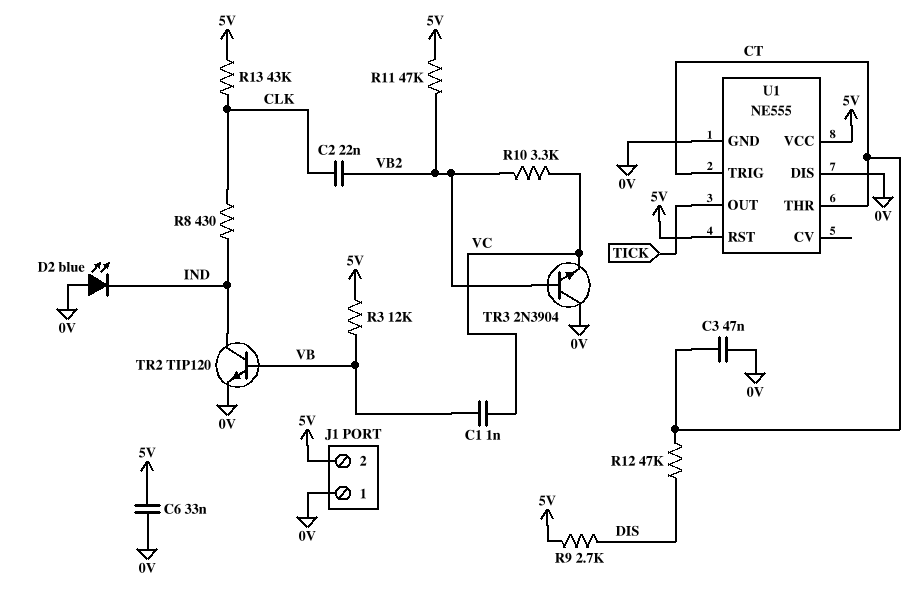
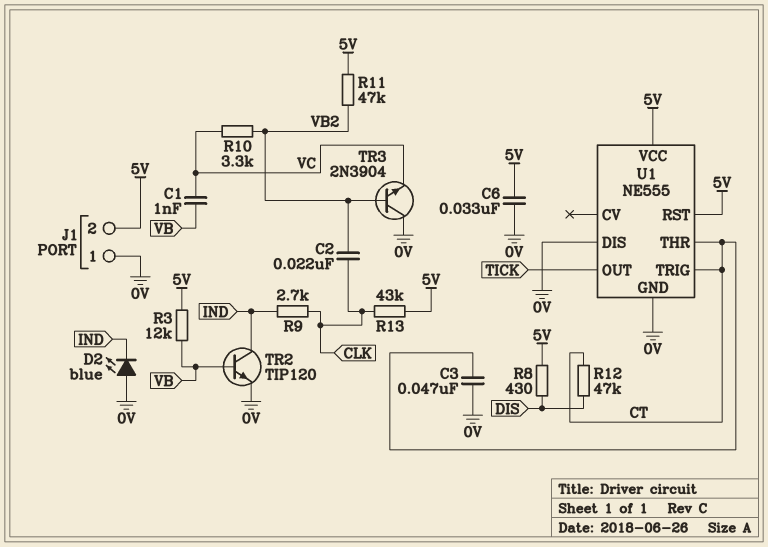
R8: 430 (CLK, IND) -> 430 (5V, DIS)
R9: 2.7k (5V, DIS) -> 2.7k (CLK, IND)

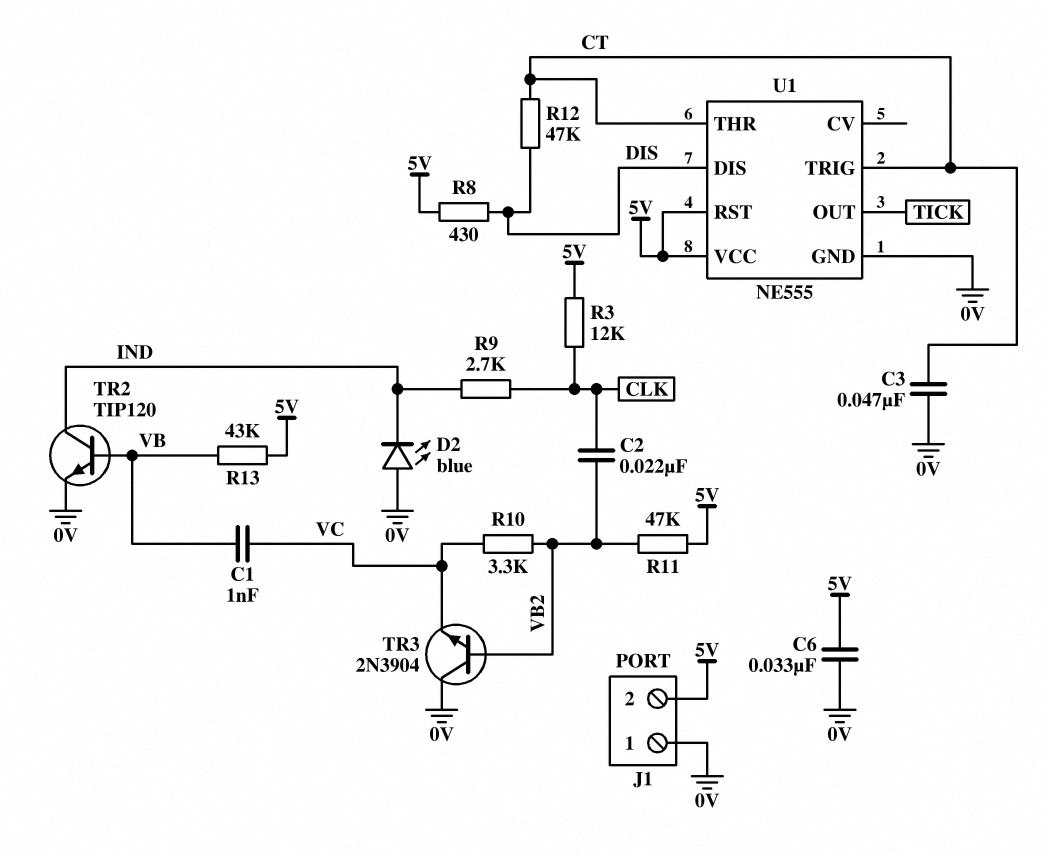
R3: 12k (5V, VB) -> 12k (5V, CLK)
R13: 43k (5V, CLK) -> 43k (5V, VB)
U1 pin DIS: 0V -> DIS

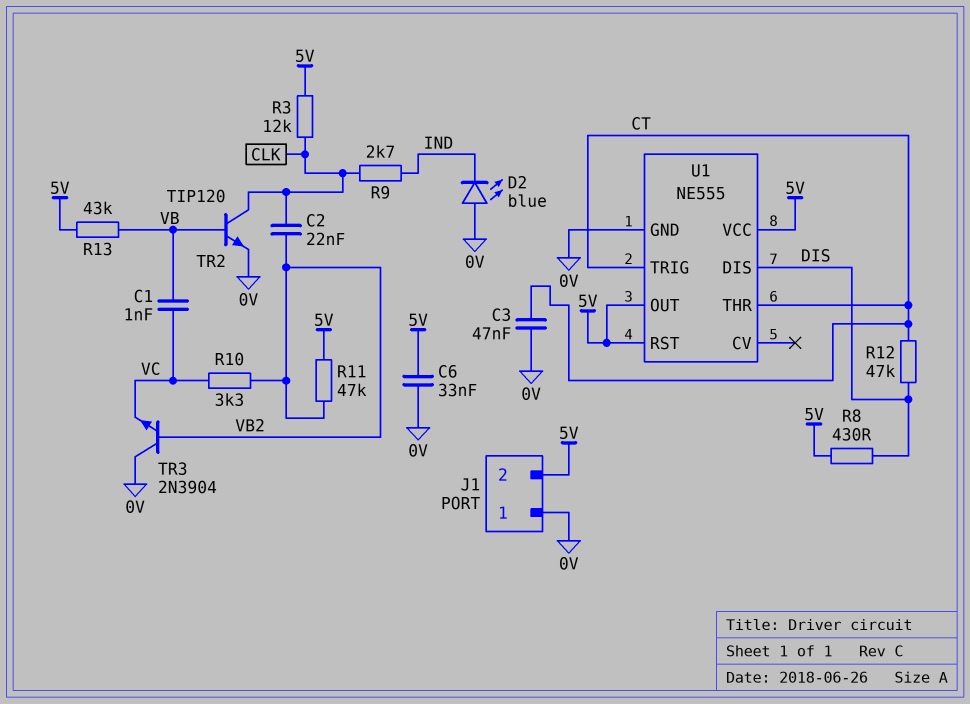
TR2: NPN TIP120 (B VB, C IND, E 0V) -> NPN TIP120 (B VB, C CLK, E 0V)
U1 pin OUT: TICK -> 5V

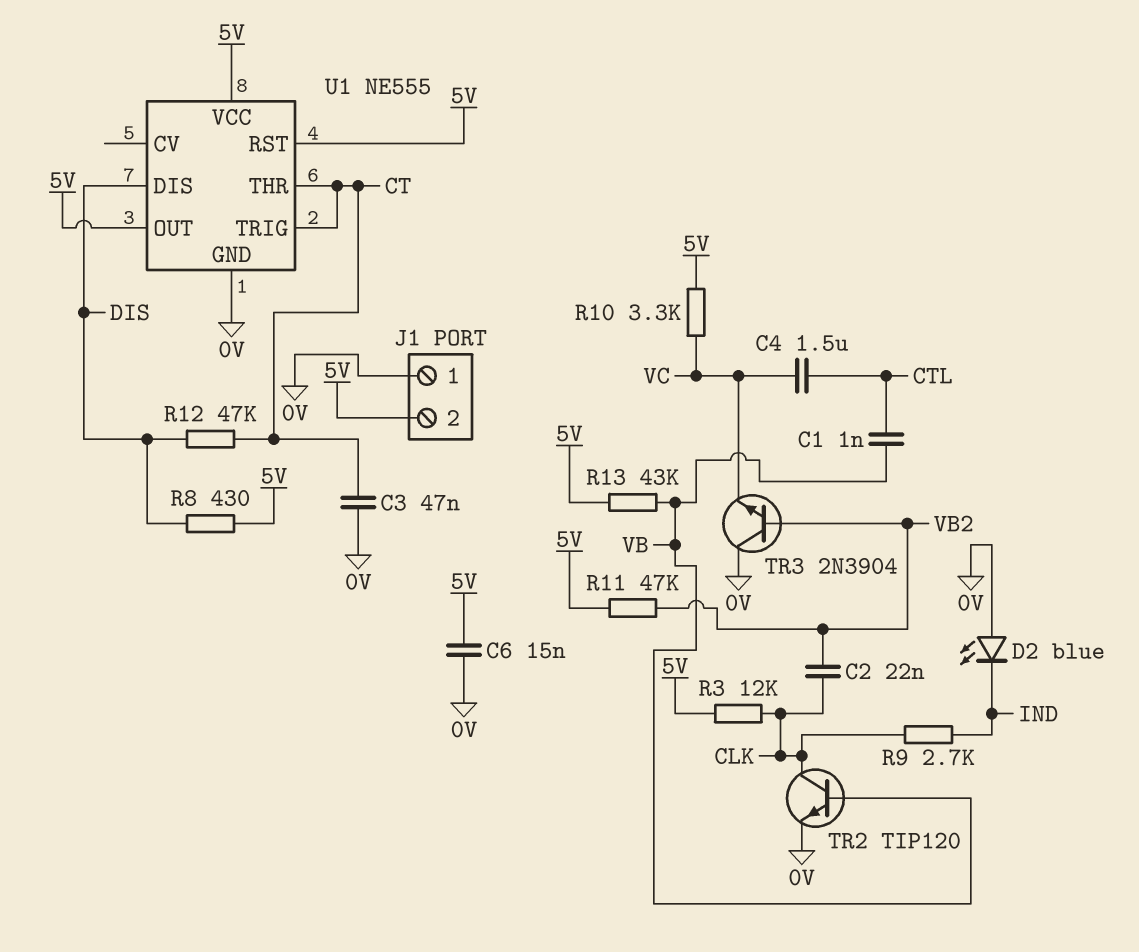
C1: 1nF (VB, VC) -> 1nF (CTL, VB)
C4: none -> 1.5uF (CTL, VC)
C6: 33nF (0V, 5V) -> 15nF (0V, 5V)
R10: 3.3k (VB2, VC) -> 3.3k (5V, VC)

